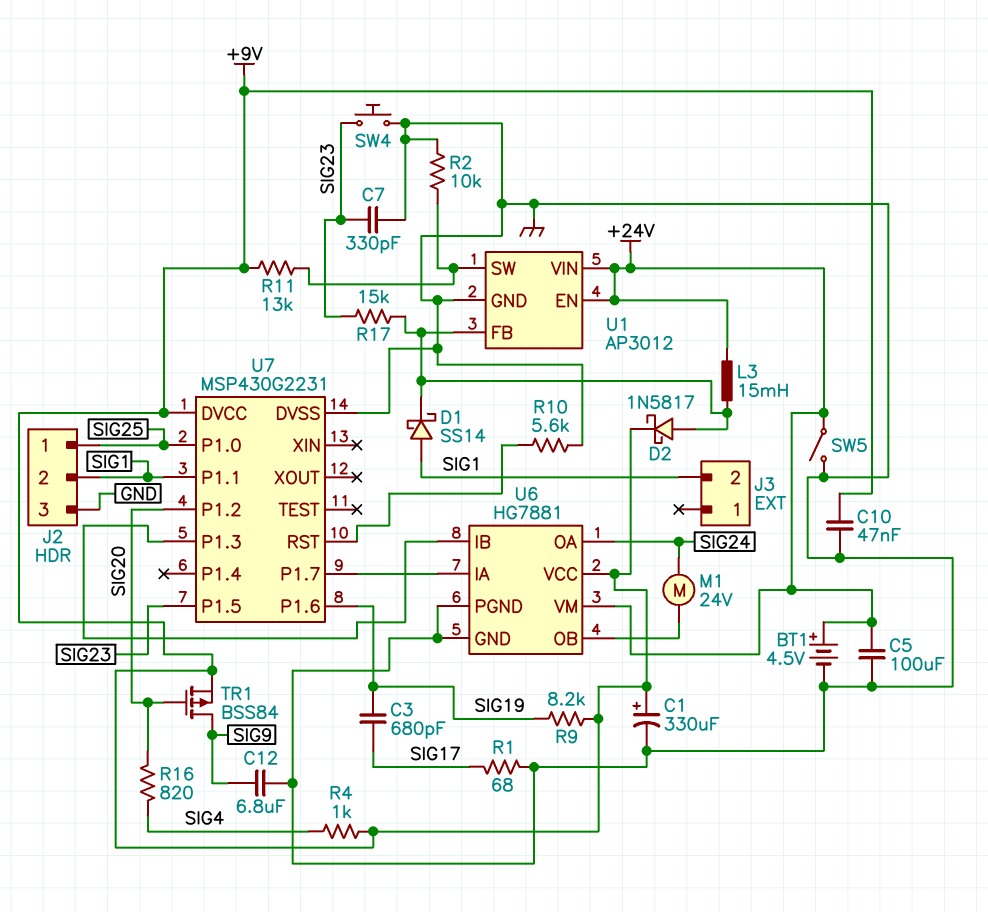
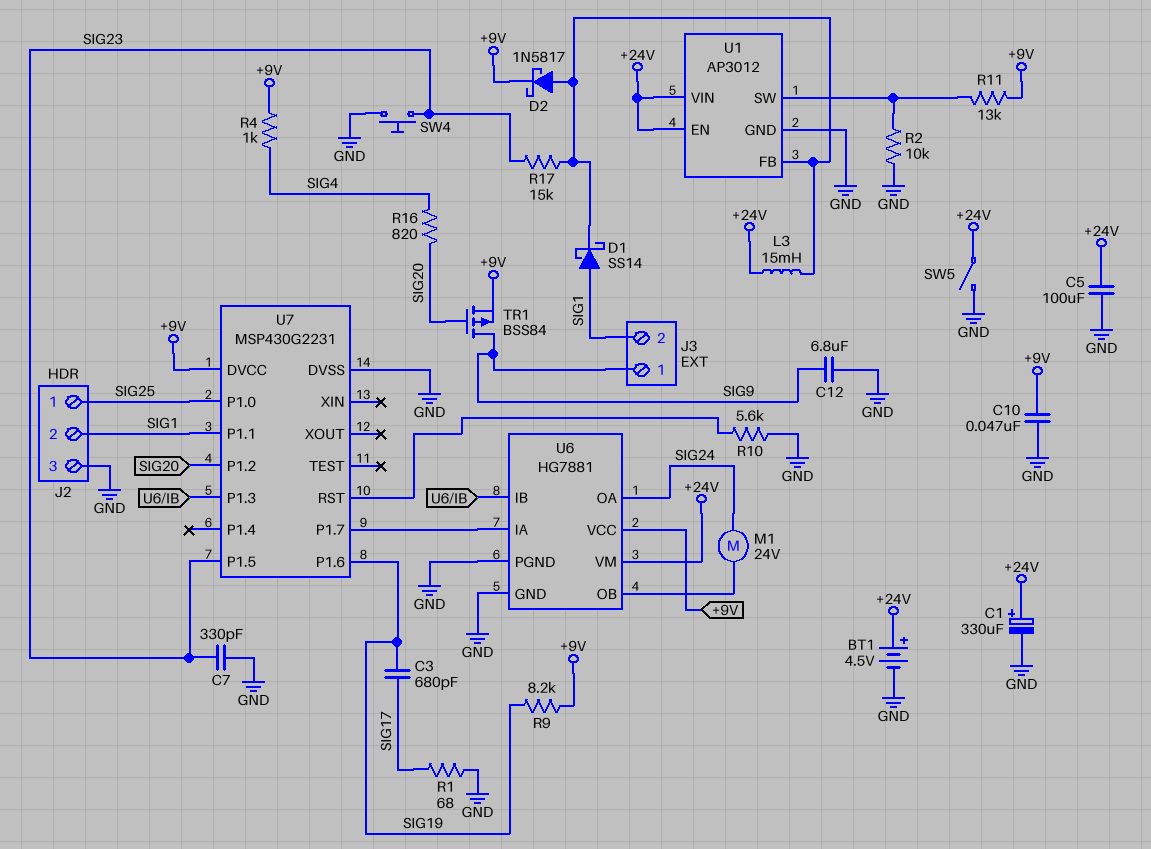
C1: 330uF (plus +9V, minus GND) -> 330uF (plus +24V, minus GND)
J3 pin 1: none -> SIG9

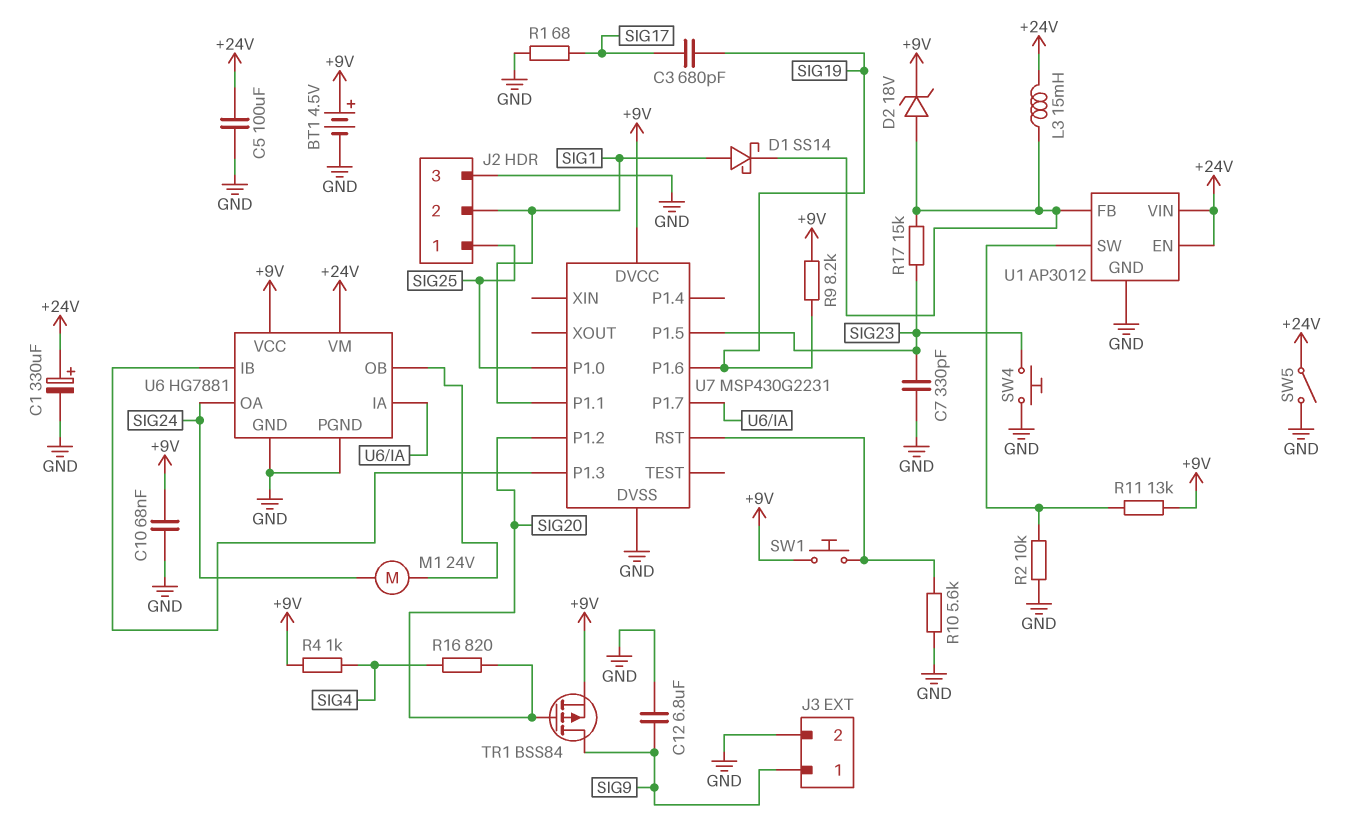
BT1: 4.5V (plus +24V, minus GND) -> 4.5V (plus +9V, minus GND)
C10: 47nF (+9V, GND) -> 68nF (+9V, GND)
D2: schottky 1N5817 (A U1/FB, K +9V) -> zener 18V (A U1/FB, K +9V)
J3 pin 2: SIG1 -> GND
SW1: none -> button (+9V, U7/RST)

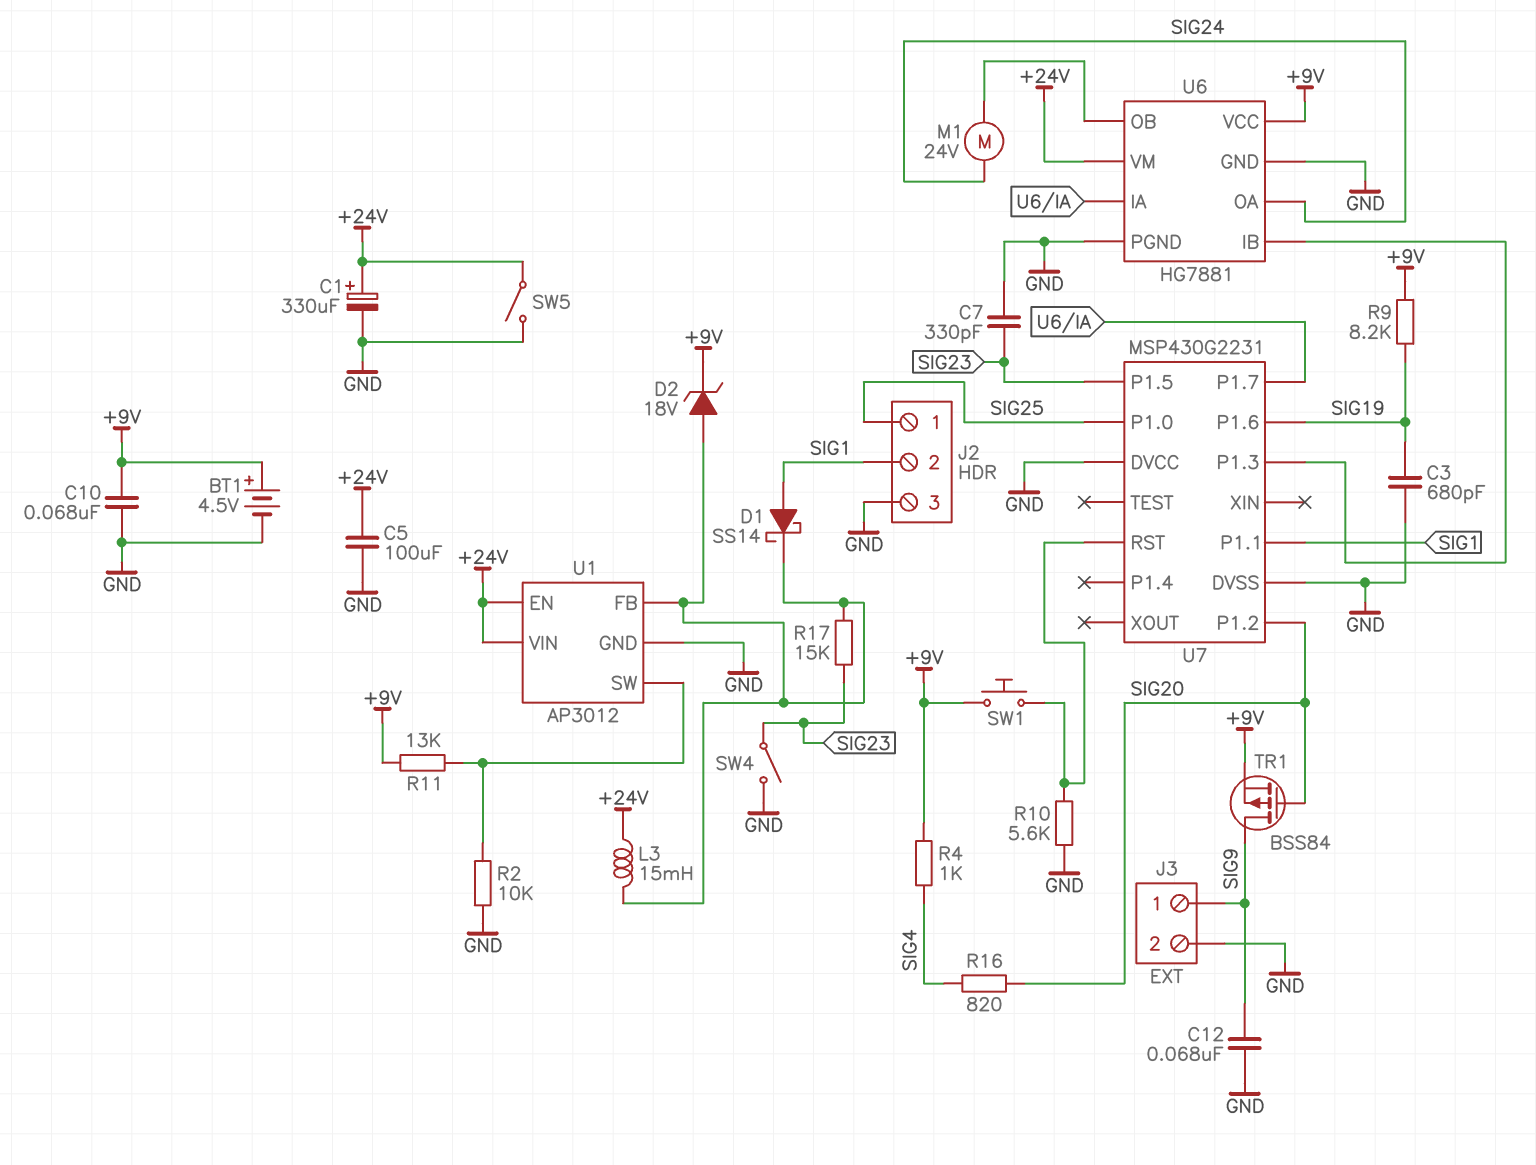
C3: 680pF (SIG17, SIG19) -> 680pF (GND, SIG19)
C12: 6.8uF (GND, SIG9) -> 68nF (GND, SIG9)
R1: 68 (GND, SIG17) -> none
SW4: button (GND, SIG23) -> switch (GND, SIG23)
U7 pin DVCC: +9V -> GND

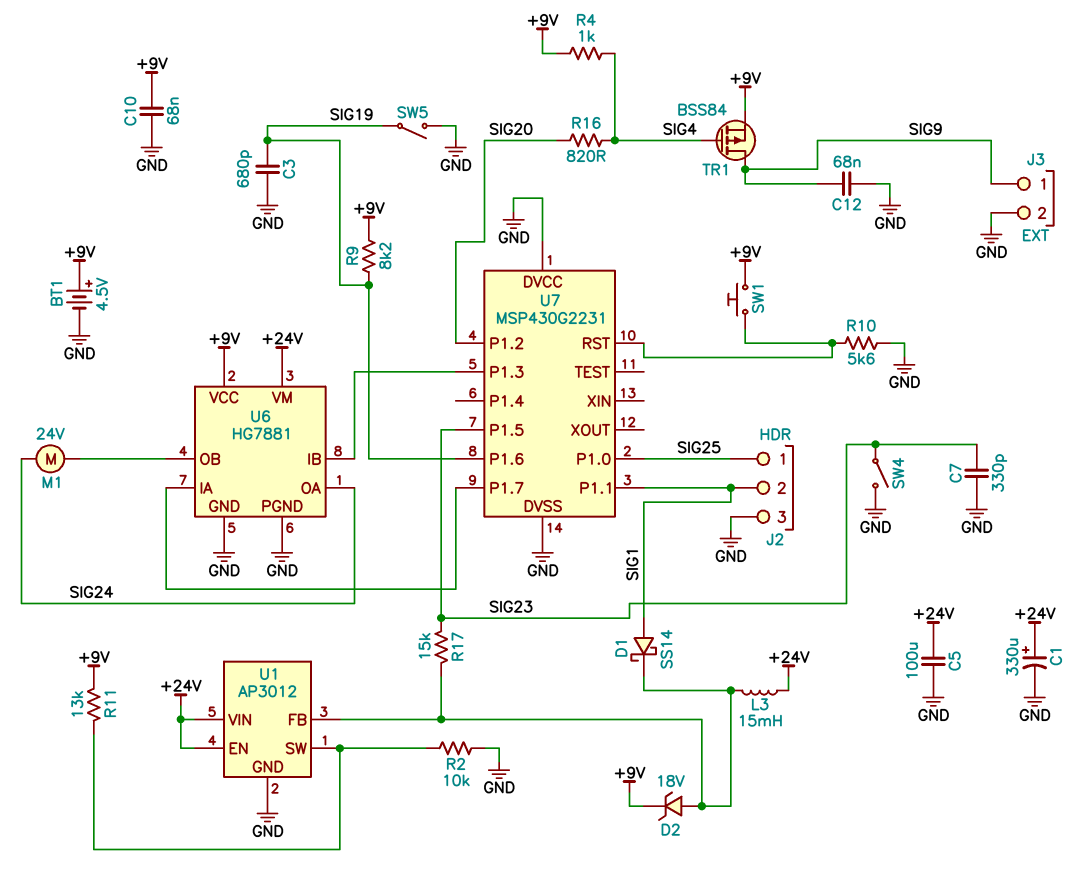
SW5: switch (+24V, GND) -> switch (GND, SIG19)
TR1: PMOS BSS84 (G SIG20, D SIG9, S +9V) -> PMOS BSS84 (G SIG4, D SIG9, S +9V)

